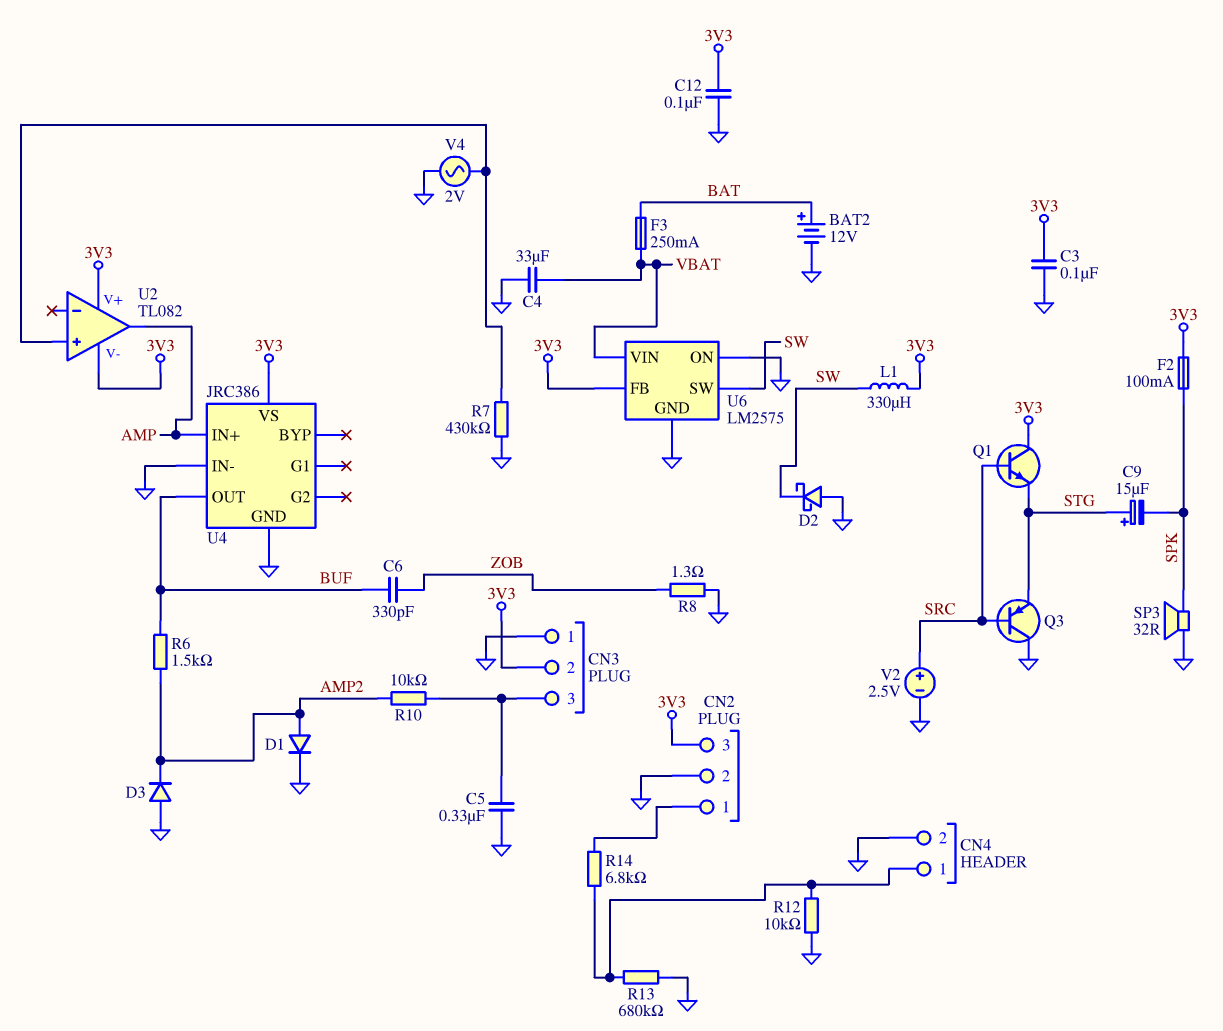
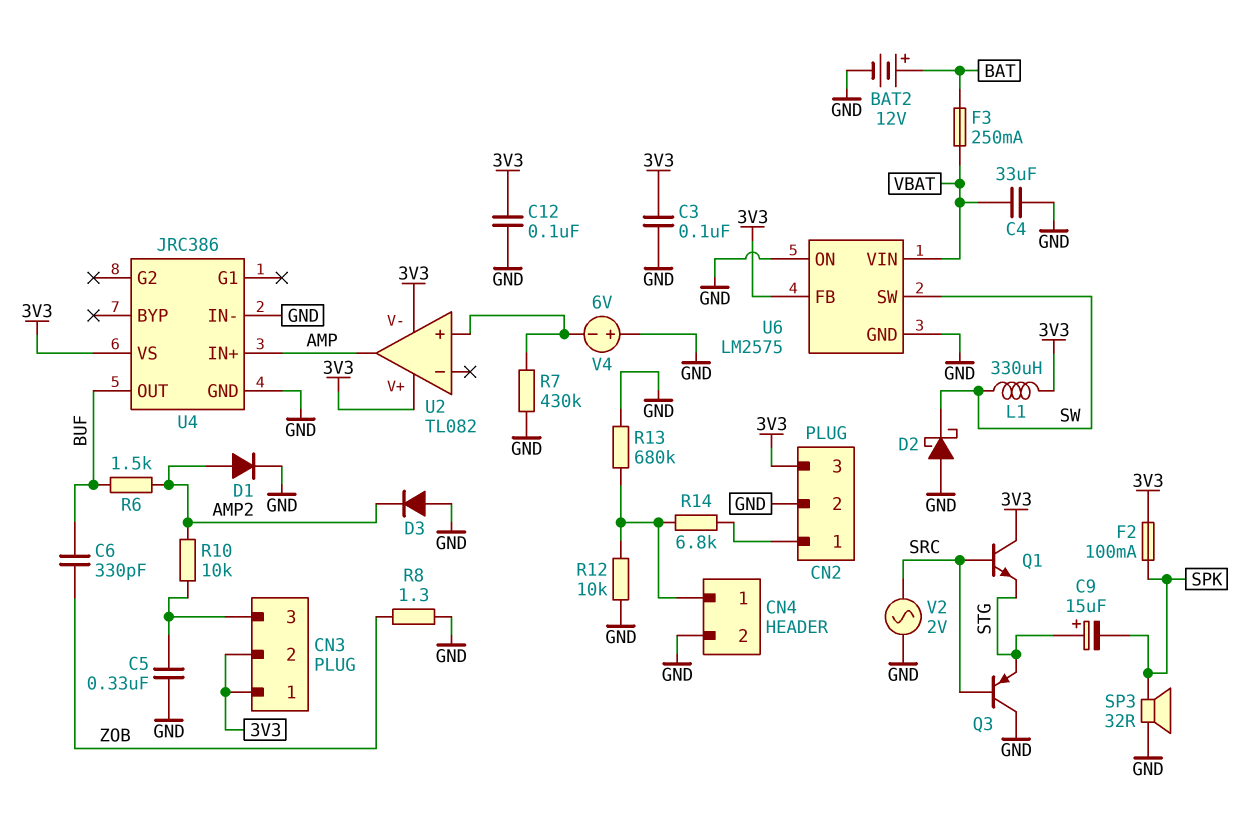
CN3 pin 1: GND -> 3V3
V2: 2.5V (plus SRC, minus GND) -> AC 2V (GND, SRC)
V4: AC 2V (GND, U2/in+) -> 6V (plus GND, minus U2/in+)

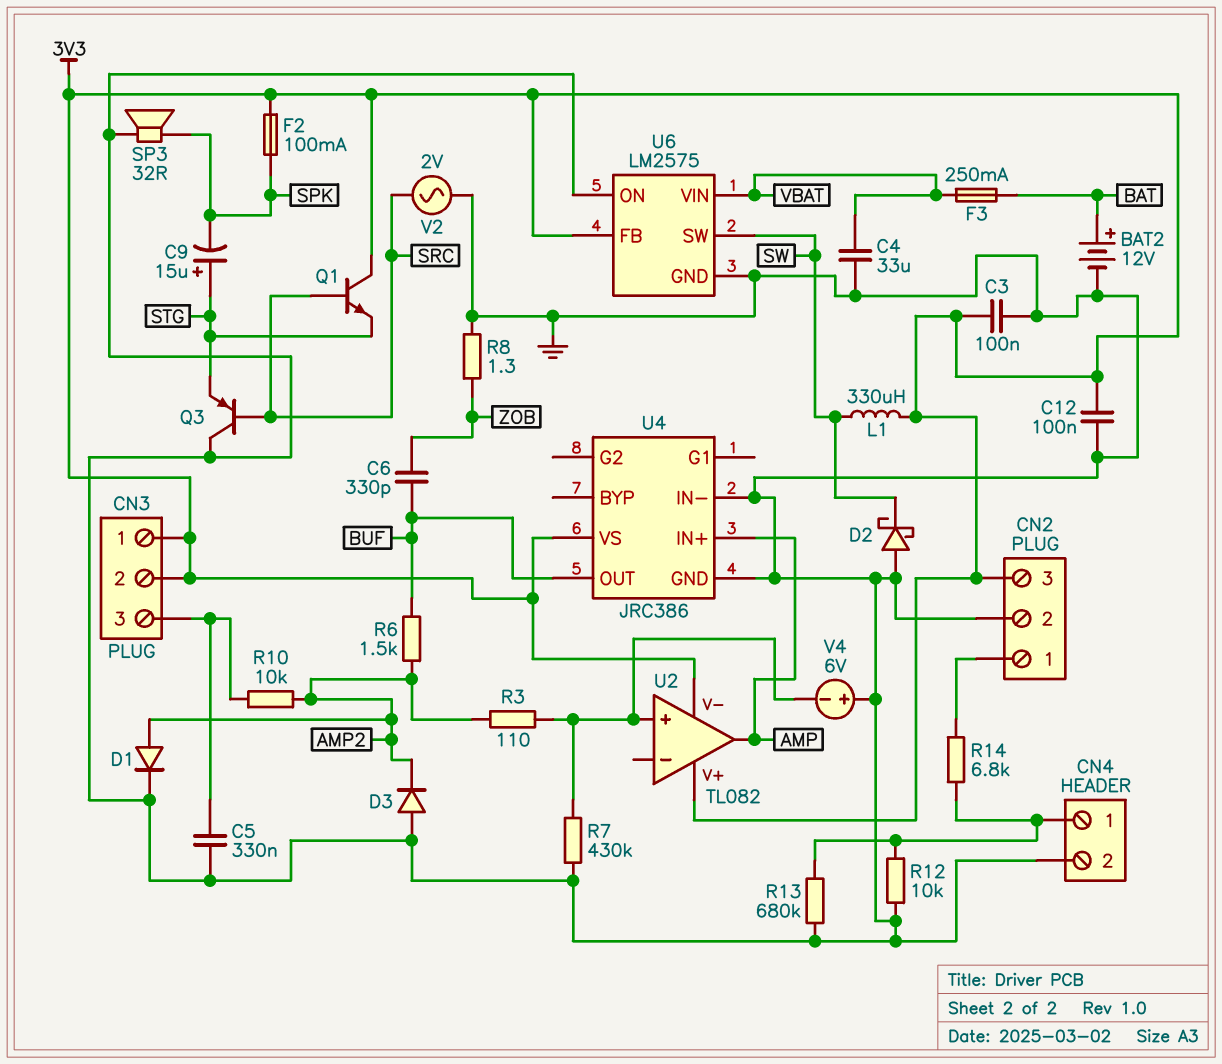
R3: none -> 110 (AMP2, U2/in+)

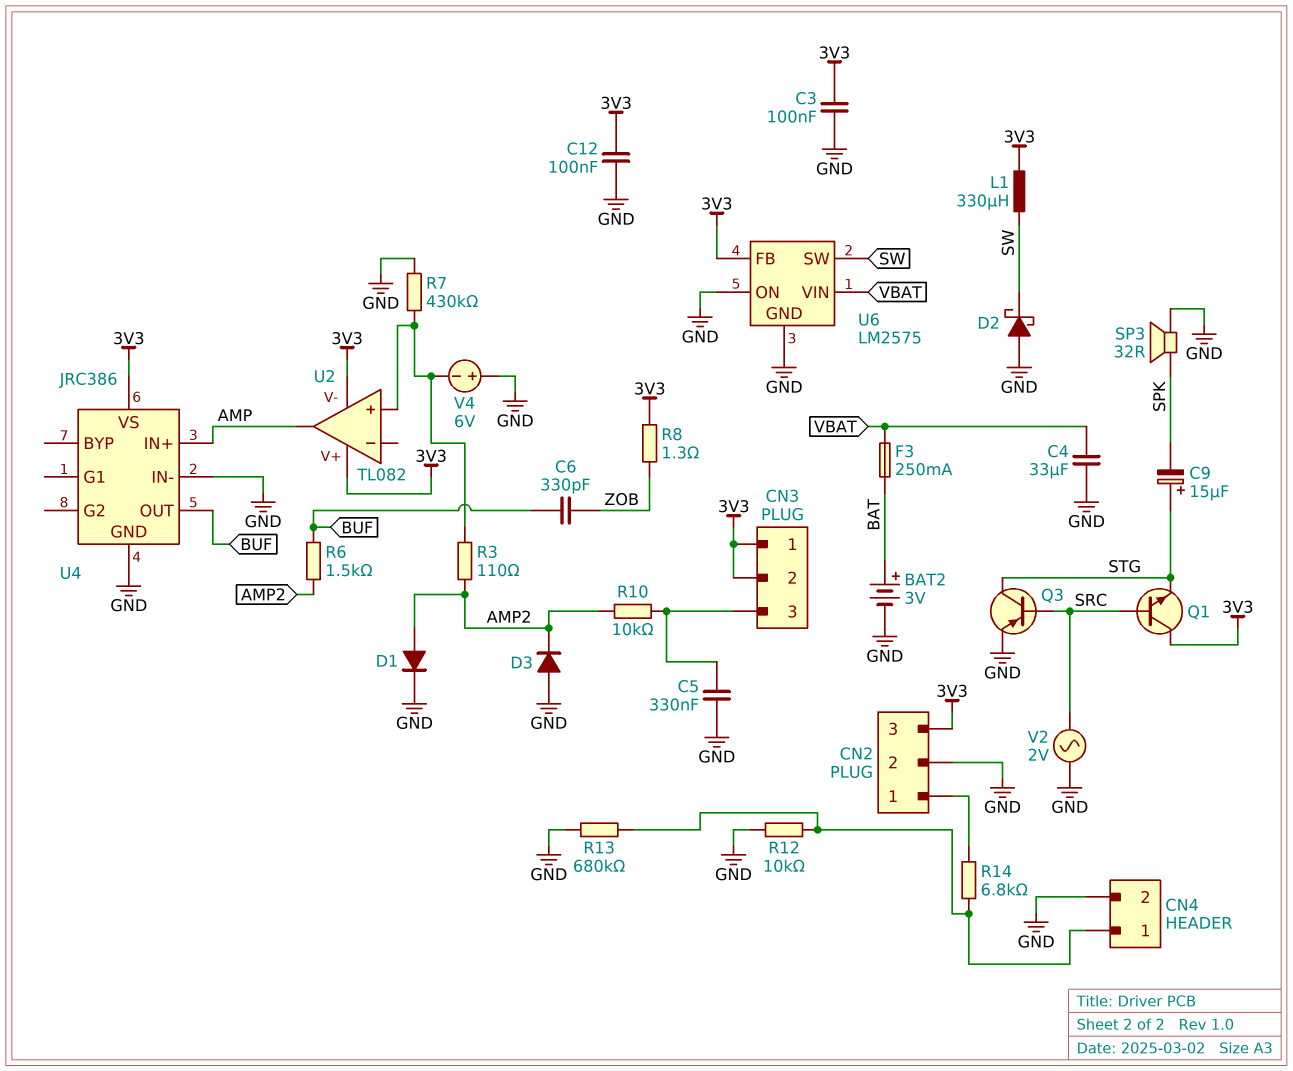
BAT2: 12V (plus BAT, minus GND) -> 3V (plus BAT, minus GND)
F2: 100mA (3V3, SPK) -> none
Q3: PNP (B SRC, C GND, E STG) -> PNP (B SRC, C STG, E GND)
R8: 1.3 (GND, ZOB) -> 1.3 (3V3, ZOB)

